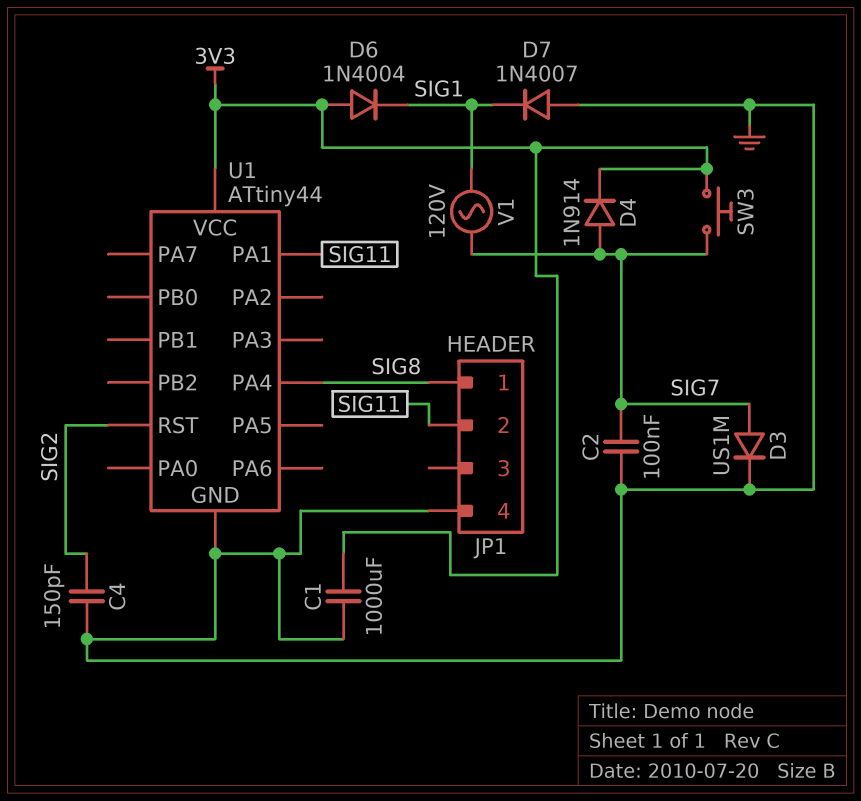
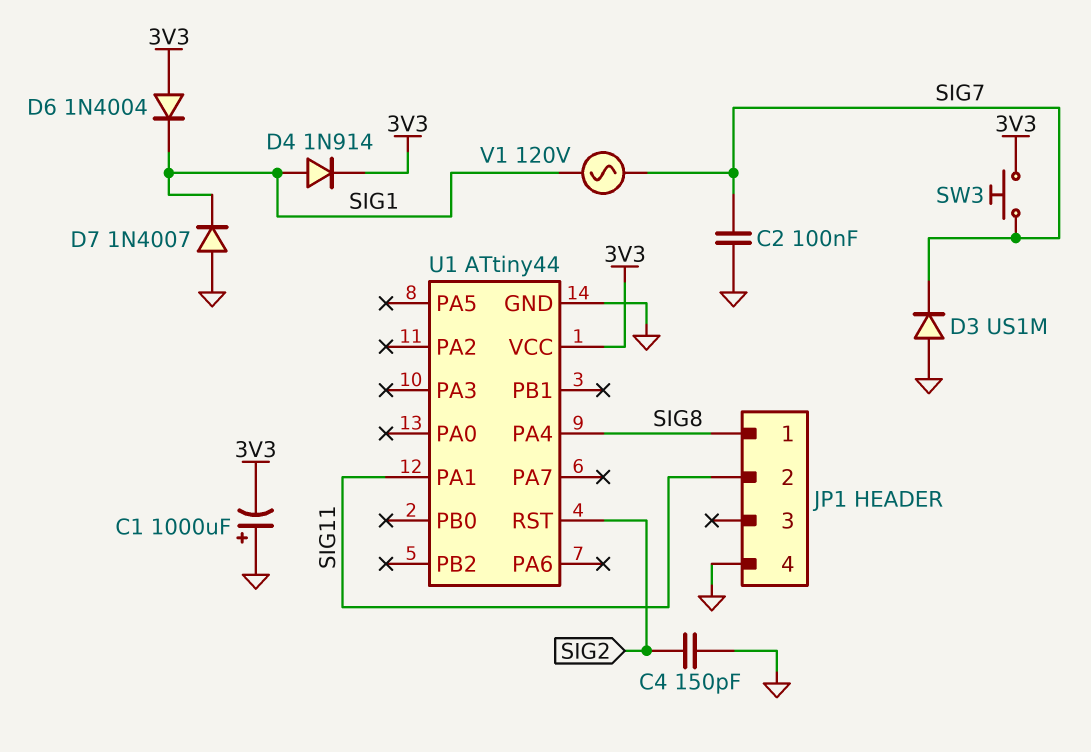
C1: 1000uF (3V3, GND) -> 1000uF (plus GND, minus 3V3)
D3: diode US1M (A SIG7, K GND) -> diode US1M (A GND, K SIG7)
D4: diode 1N914 (A SIG7, K 3V3) -> diode 1N914 (A SIG1, K 3V3)

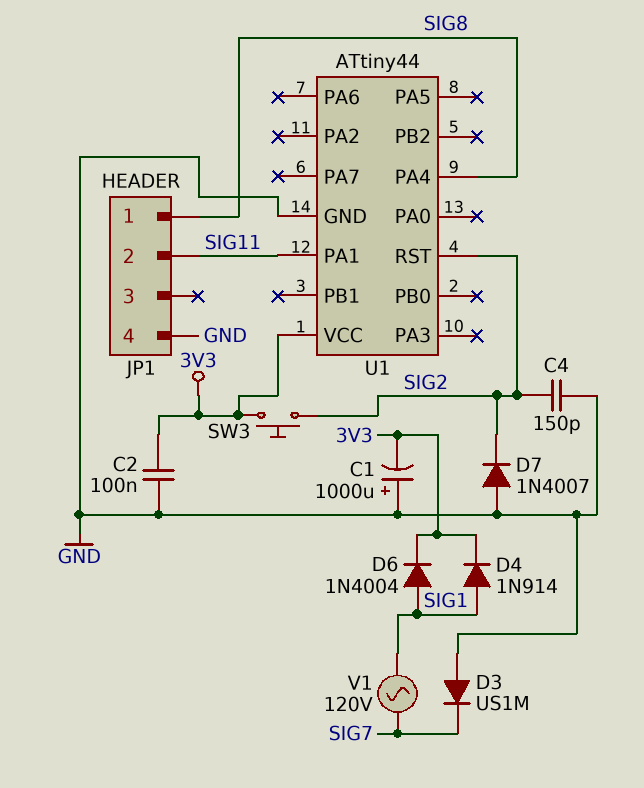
C2: 100nF (GND, SIG7) -> 100nF (3V3, GND)
D6: diode 1N4004 (A 3V3, K SIG1) -> diode 1N4004 (A SIG1, K 3V3)
D7: diode 1N4007 (A GND, K SIG1) -> diode 1N4007 (A GND, K SIG2)
SW3: button (3V3, SIG7) -> button (3V3, SIG2)

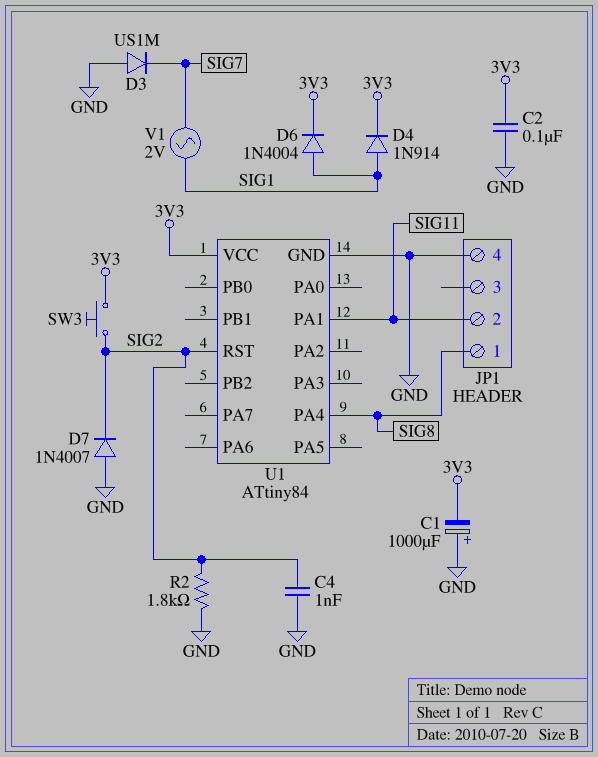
C4: 150pF (GND, SIG2) -> 1nF (GND, SIG2)
R2: none -> 1.8k (GND, SIG2)
U1: ATtiny44 -> ATtiny84
V1: AC 120V (SIG1, SIG7) -> AC 2V (SIG1, SIG7)

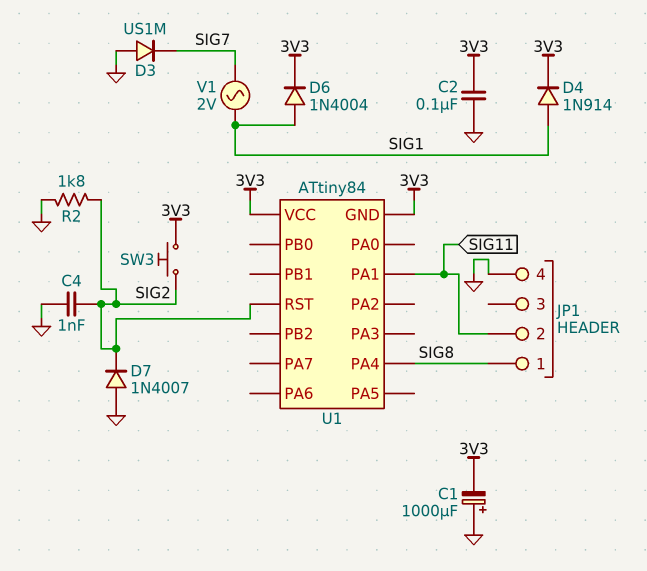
U1 pin GND: GND -> 3V3

